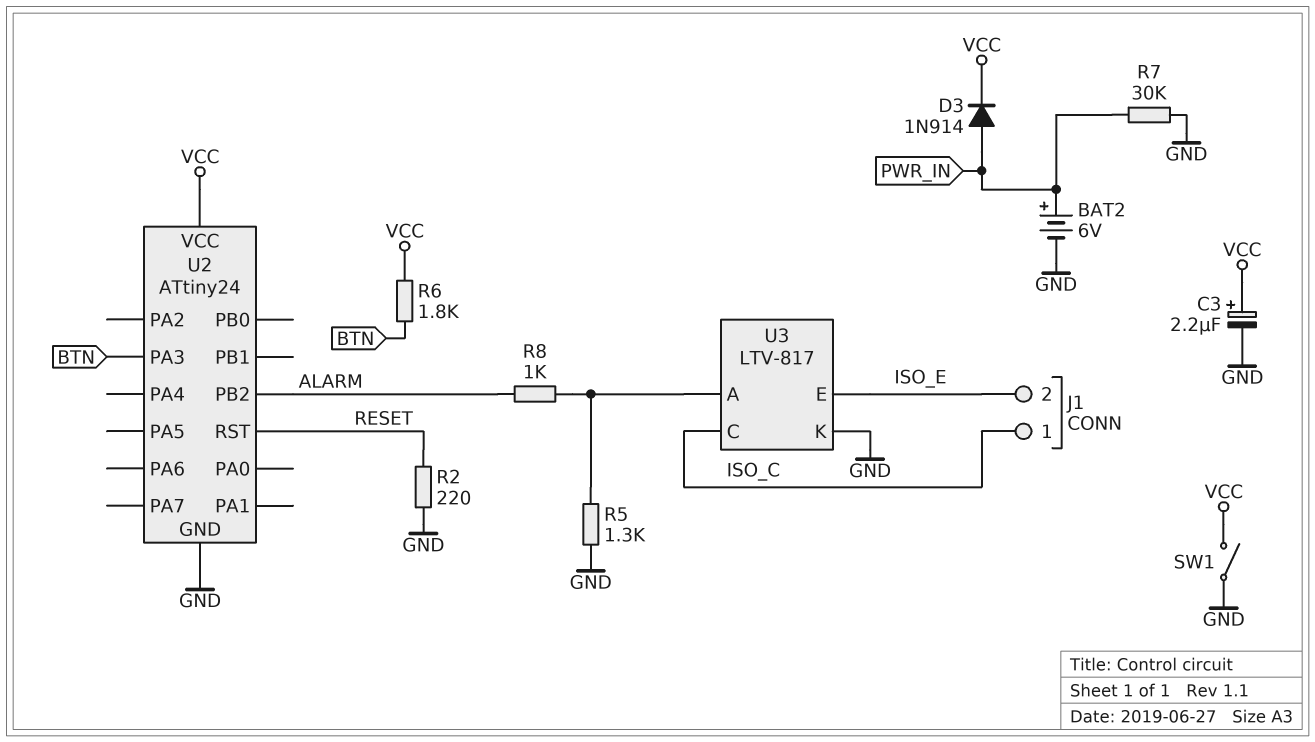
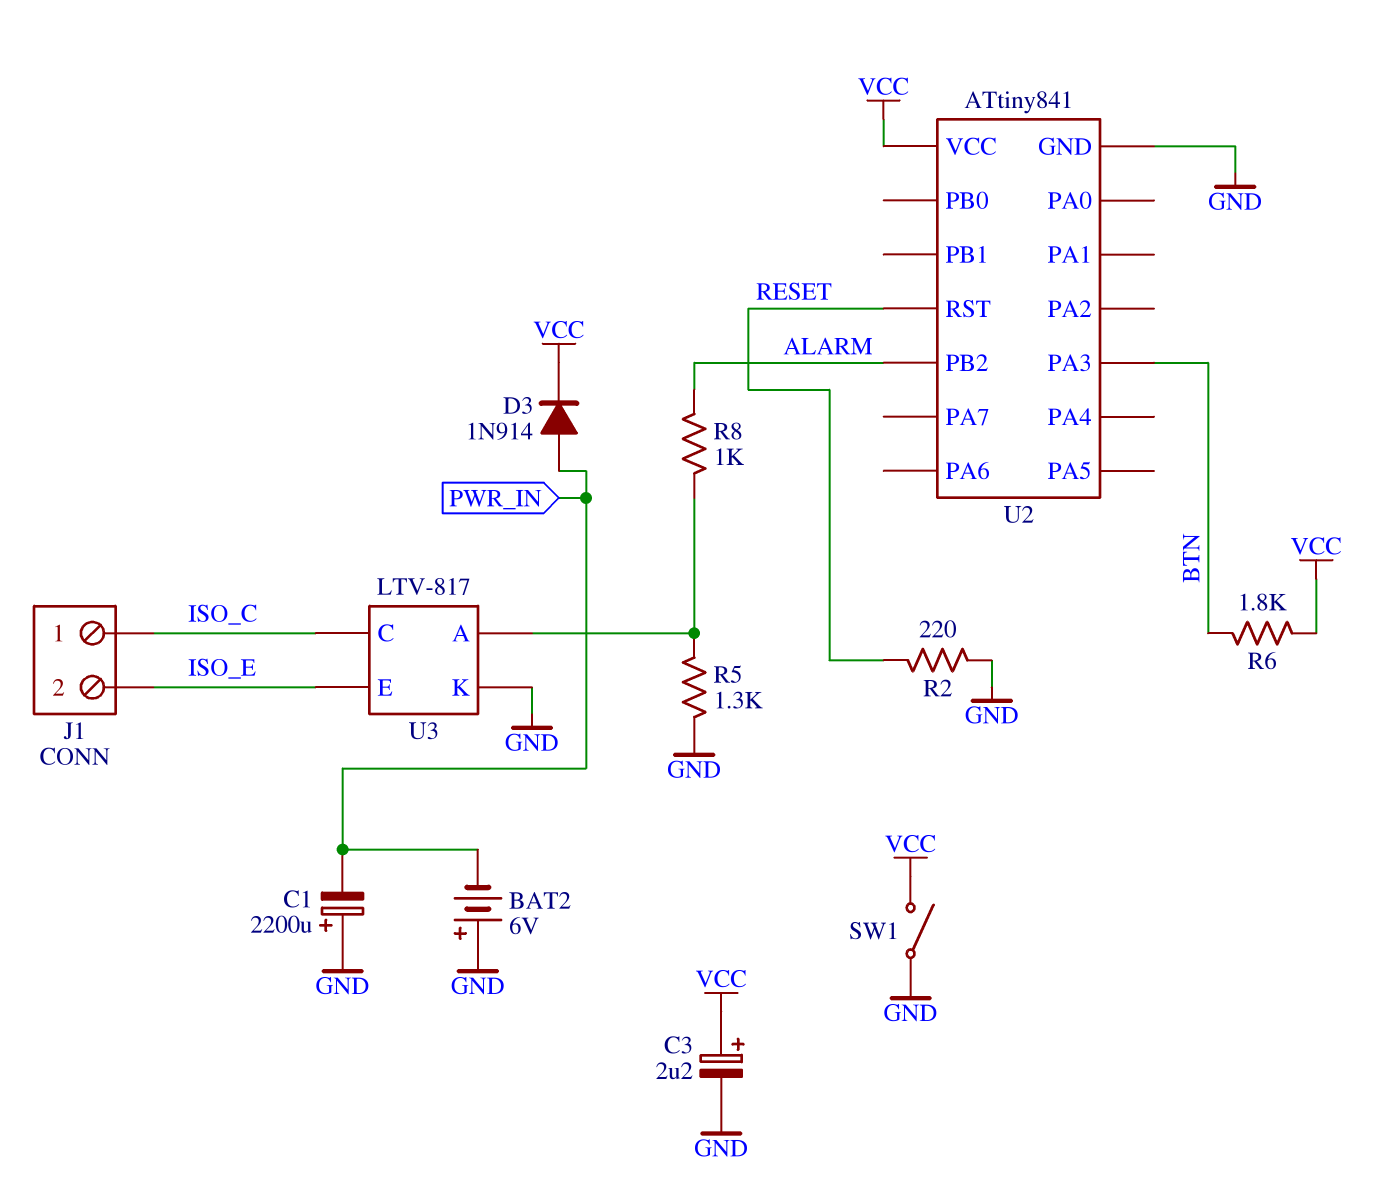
BAT2: 6V (plus PWR_IN, minus GND) -> 6V (plus GND, minus PWR_IN)
C1: none -> 2200uF (plus GND, minus PWR_IN)
R7: 30k (GND, PWR_IN) -> none
U2: ATtiny24 -> ATtiny841

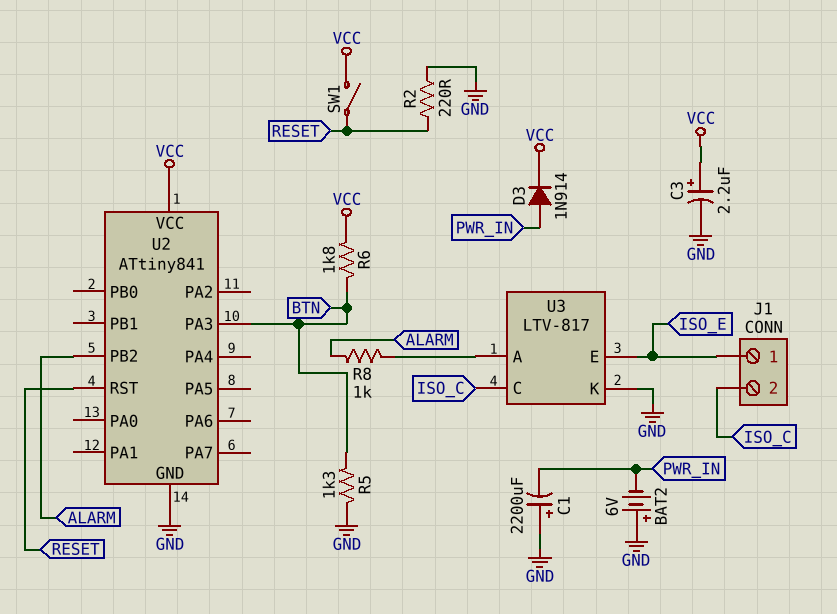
J1 pin 1: ISO_C -> ISO_E
J1 pin 2: ISO_E -> ISO_C
R5: 1.3k (GND, U3/A) -> 1.3k (BTN, GND)
SW1: switch (GND, VCC) -> switch (RESET, VCC)

